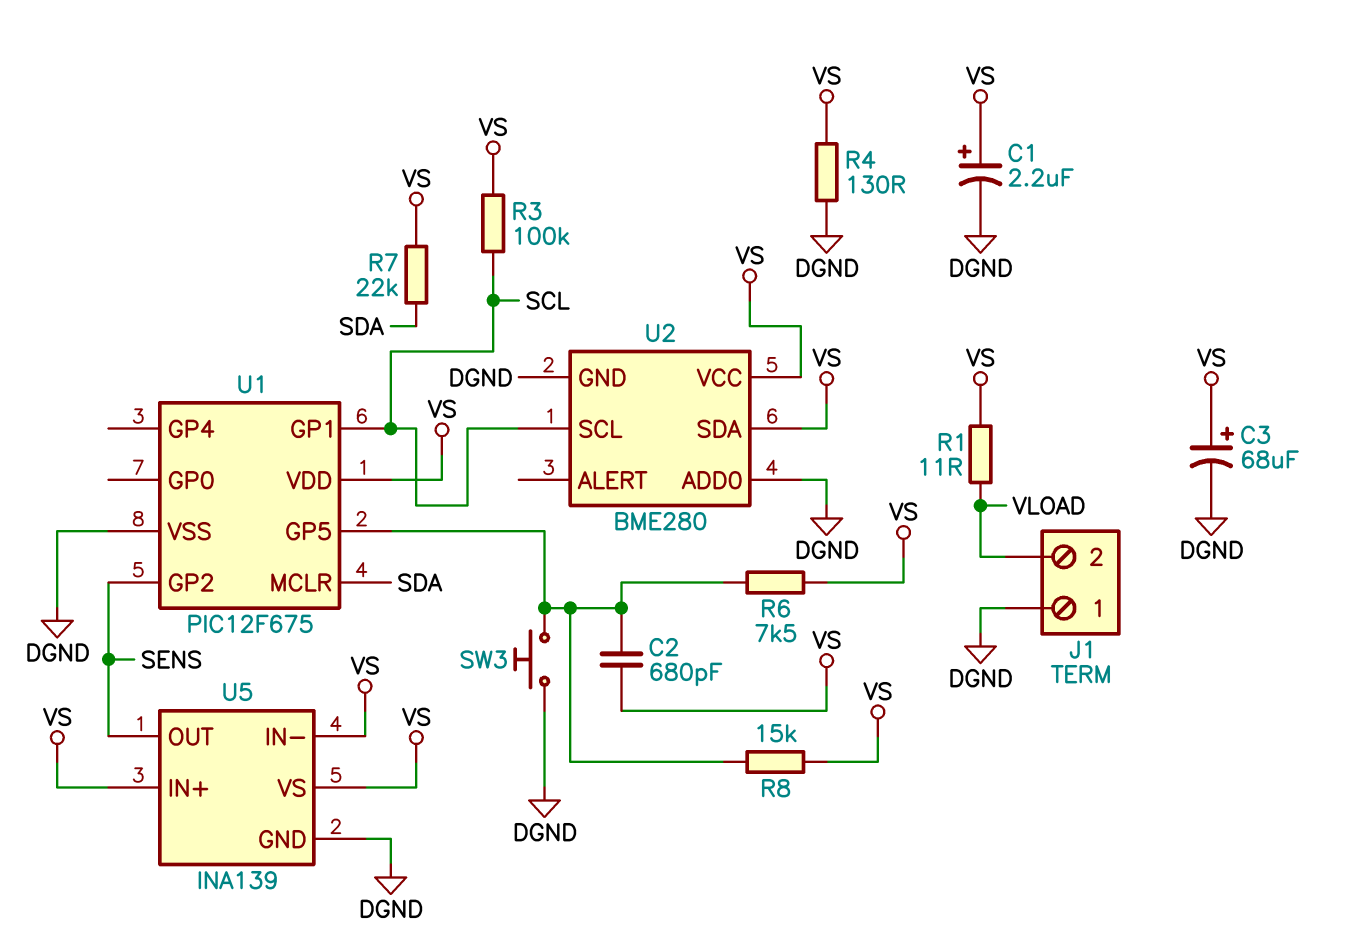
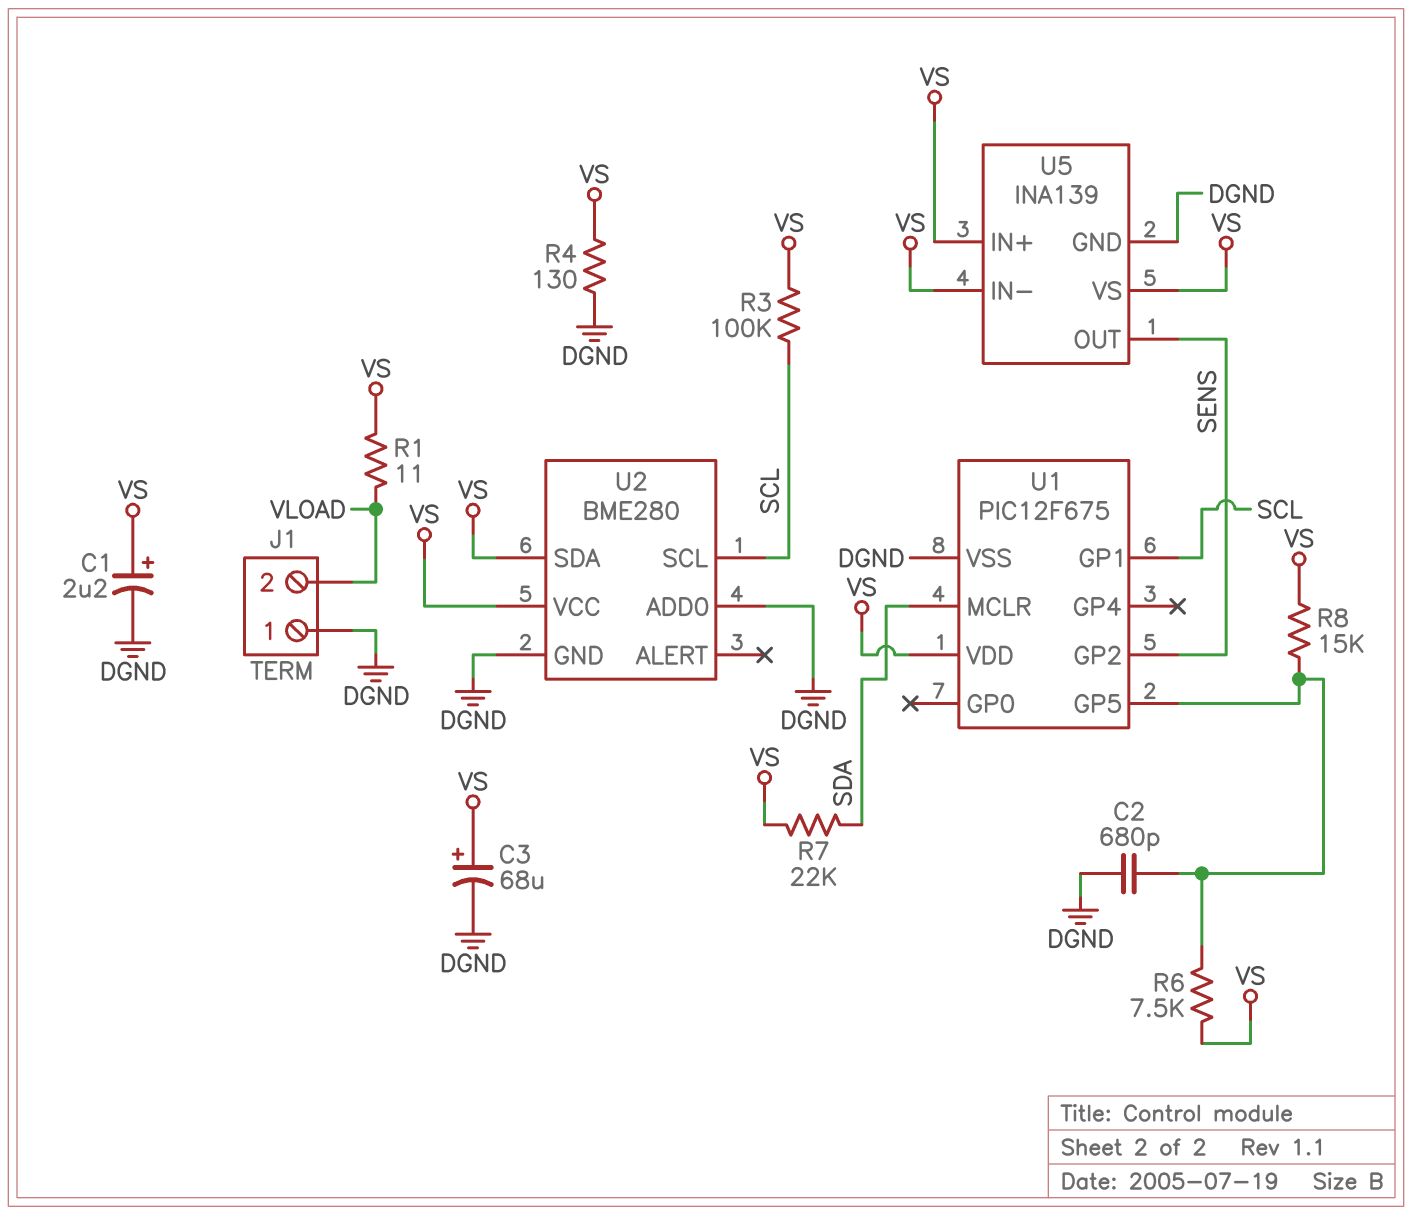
C2: 680pF (U1/GP5, VS) -> 680pF (DGND, U1/GP5)
SW3: button (DGND, U1/GP5) -> none

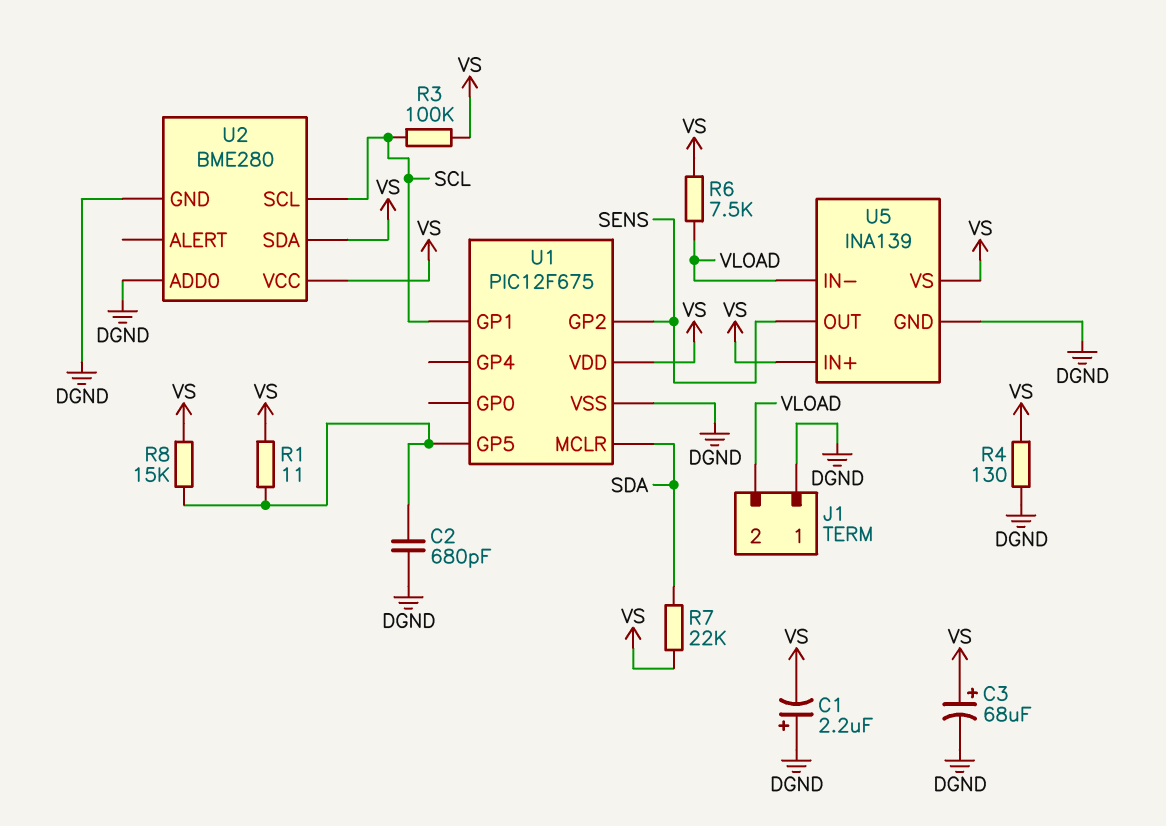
C1: 2.2uF (plus VS, minus DGND) -> 2.2uF (plus DGND, minus VS)
R1: 11 (VLOAD, VS) -> 11 (U1/GP5, VS)
R6: 7.5k (U1/GP5, VS) -> 7.5k (VLOAD, VS)
U5 pin IN-: VS -> VLOAD

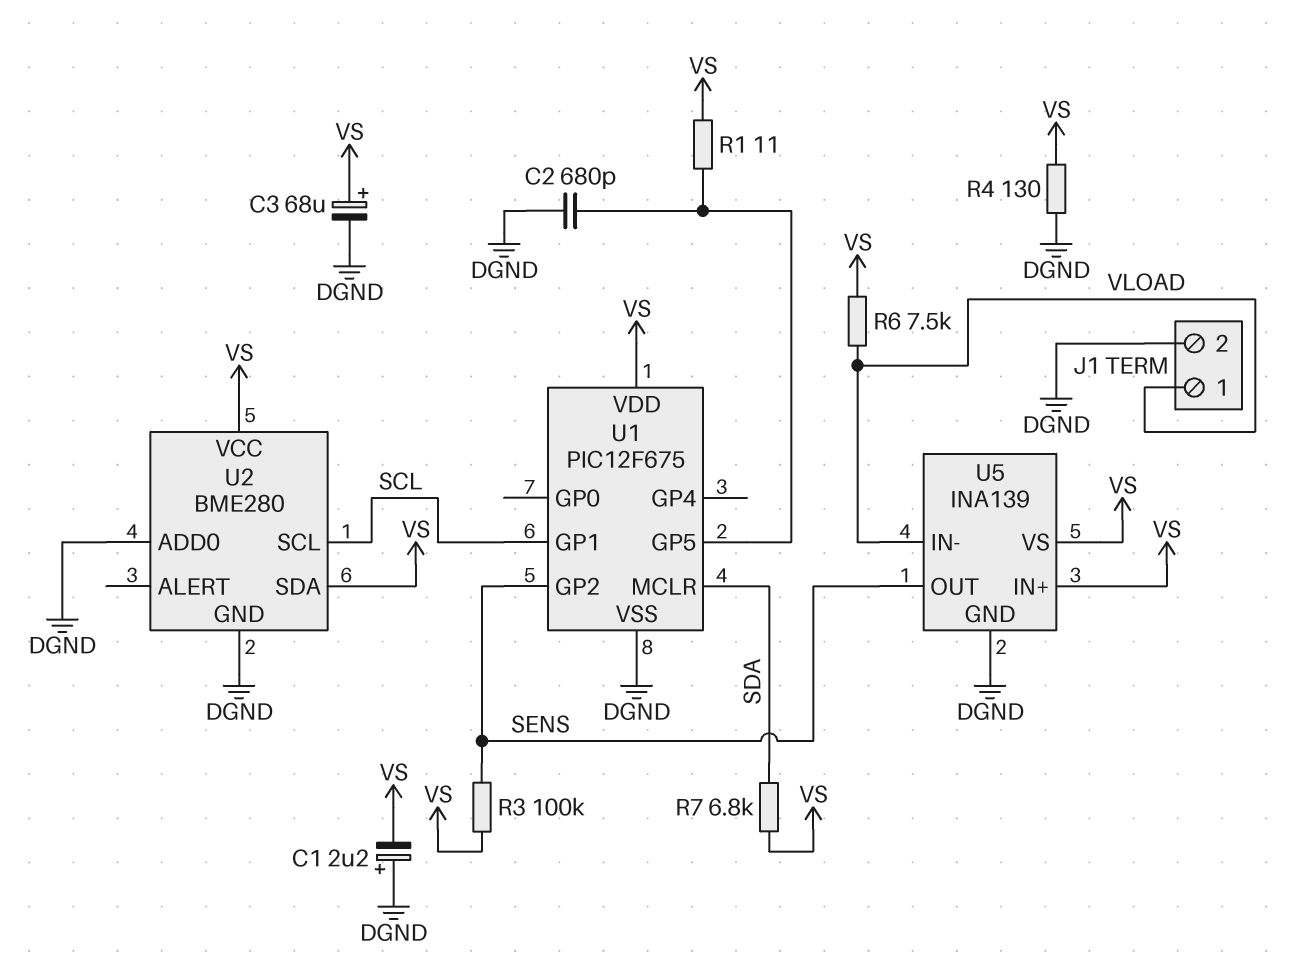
J1 pin 1: DGND -> VLOAD
J1 pin 2: VLOAD -> DGND
R3: 100k (SCL, VS) -> 100k (SENS, VS)
R7: 22k (SDA, VS) -> 6.8k (SDA, VS)
R8: 15k (U1/GP5, VS) -> none

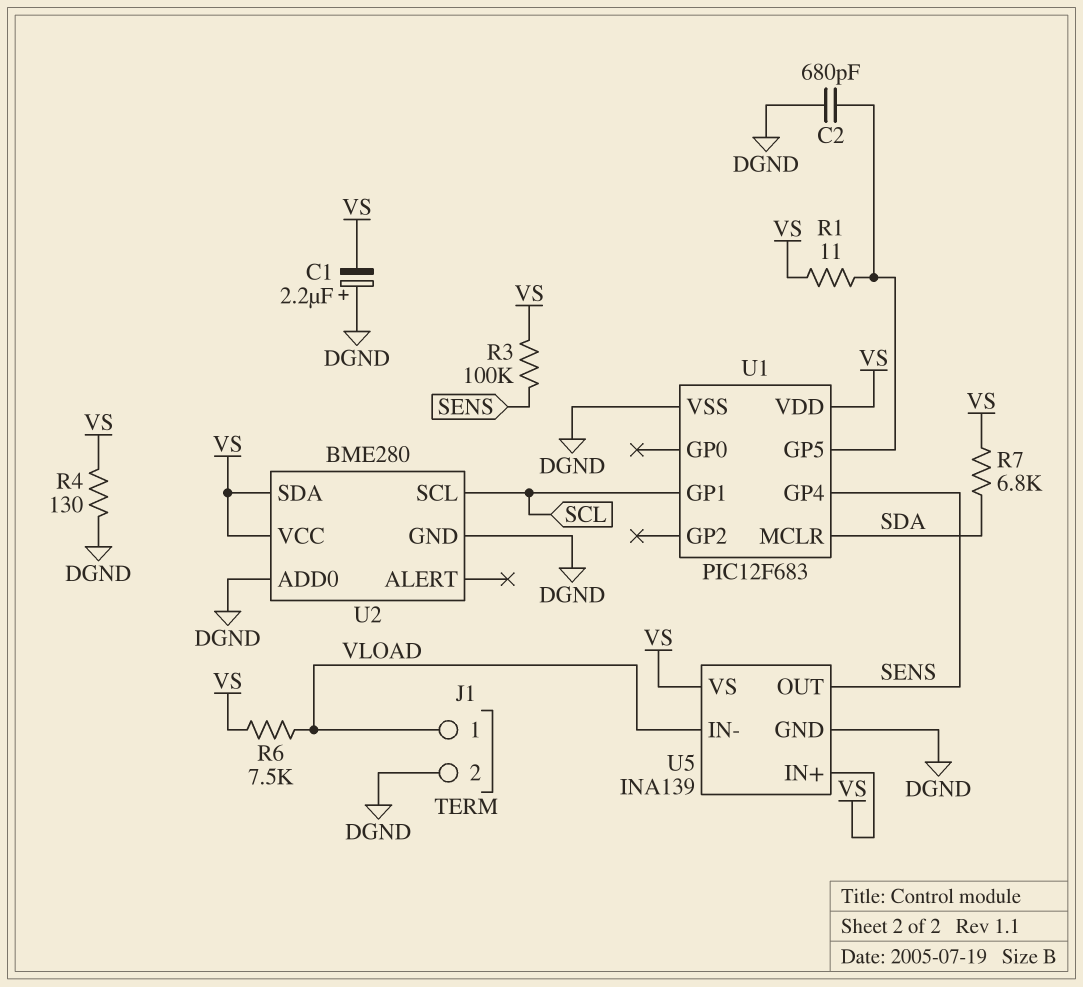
C3: 68uF (plus VS, minus DGND) -> none
U1: PIC12F675 -> PIC12F683
U1 pin GP2: SENS -> none
U1 pin GP4: none -> SENS

